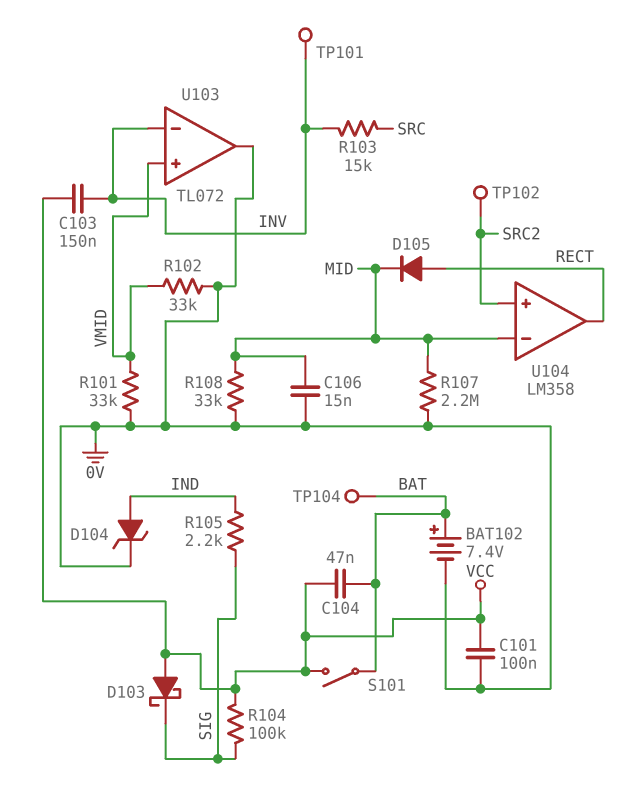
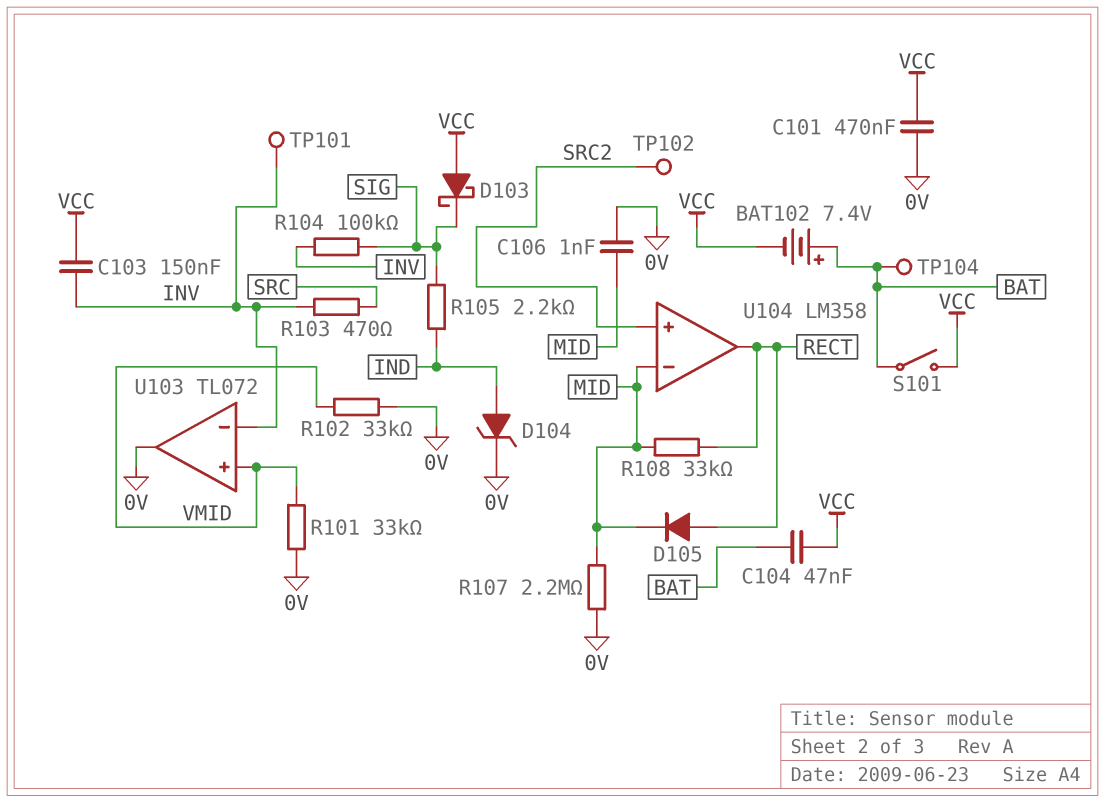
BAT102: 7.4V (plus BAT, minus 0V) -> 7.4V (plus BAT, minus VCC)
C101: 100nF (0V, VCC) -> 470nF (0V, VCC)
C106: 15nF (0V, MID) -> 1nF (0V, MID)
R103: 15k (INV, SRC) -> 470 (INV, SRC)
R104: 100k (SIG, VCC) -> 100k (INV, SIG)
R108: 33k (0V, MID) -> 33k (MID, RECT)

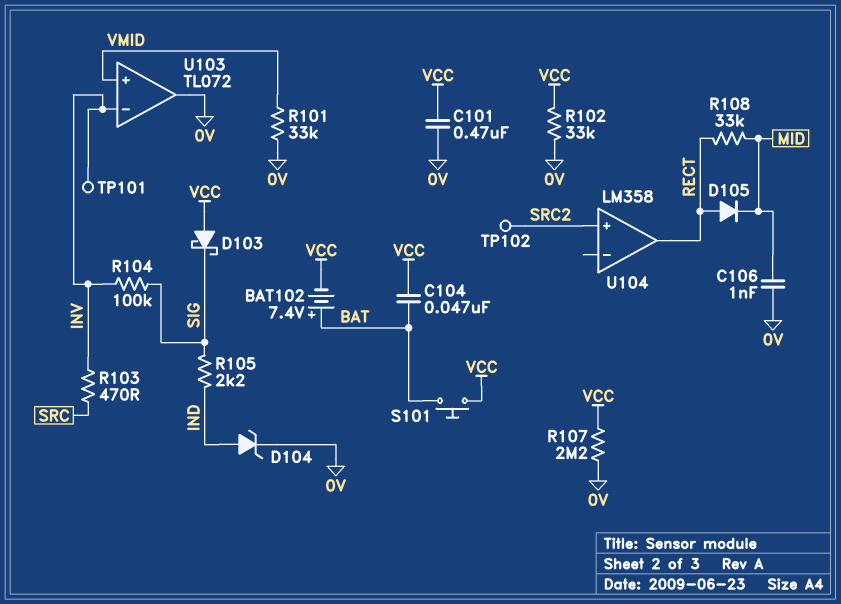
C103: 150nF (INV, VCC) -> none
R102: 33k (0V, VMID) -> 33k (0V, VCC)
R107: 2.2M (0V, MID) -> 2.2M (0V, VCC)
S101: switch (BAT, VCC) -> button (BAT, VCC)
TP104: test point (BAT) -> none
U104 pin in-: MID -> none

